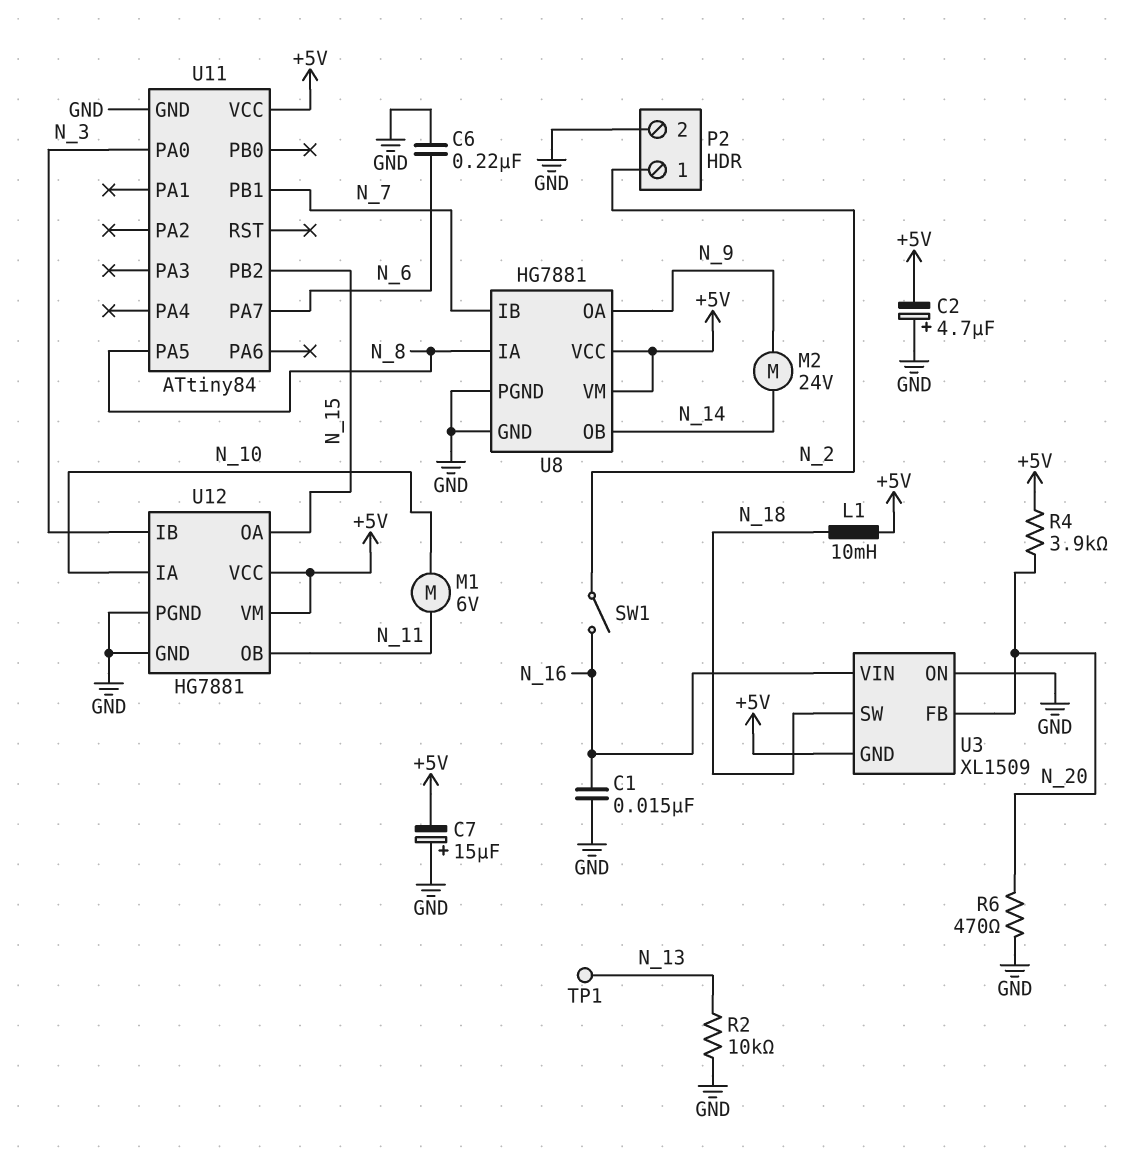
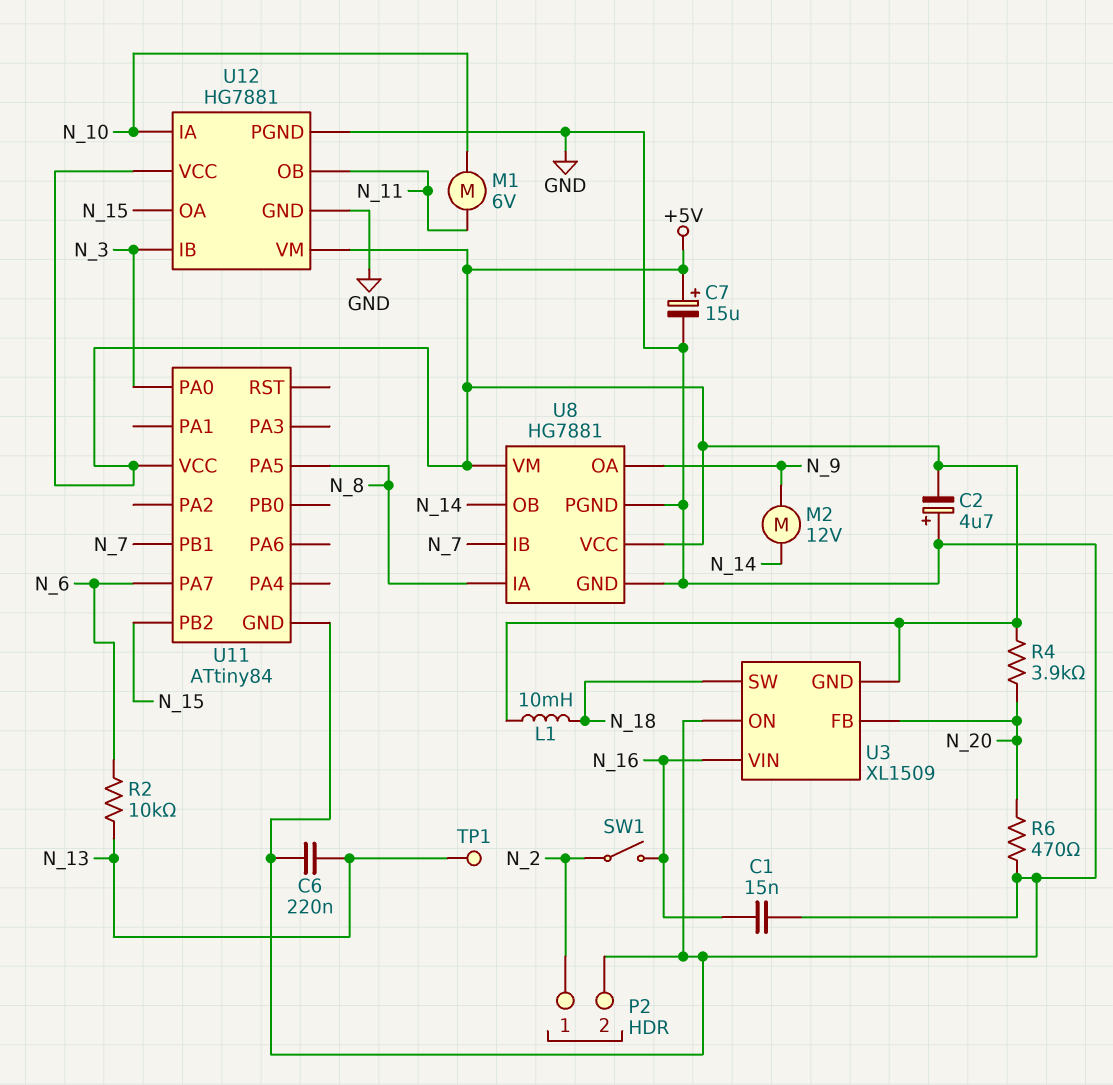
C6: 220nF (GND, N_6) -> 220nF (GND, N_13)
C7: 15uF (plus GND, minus +5V) -> 15uF (plus +5V, minus GND)
M2: motor 24V (N_9, N_14) -> motor 12V (N_9, N_14)
R2: 10k (GND, N_13) -> 10k (N_6, N_13)

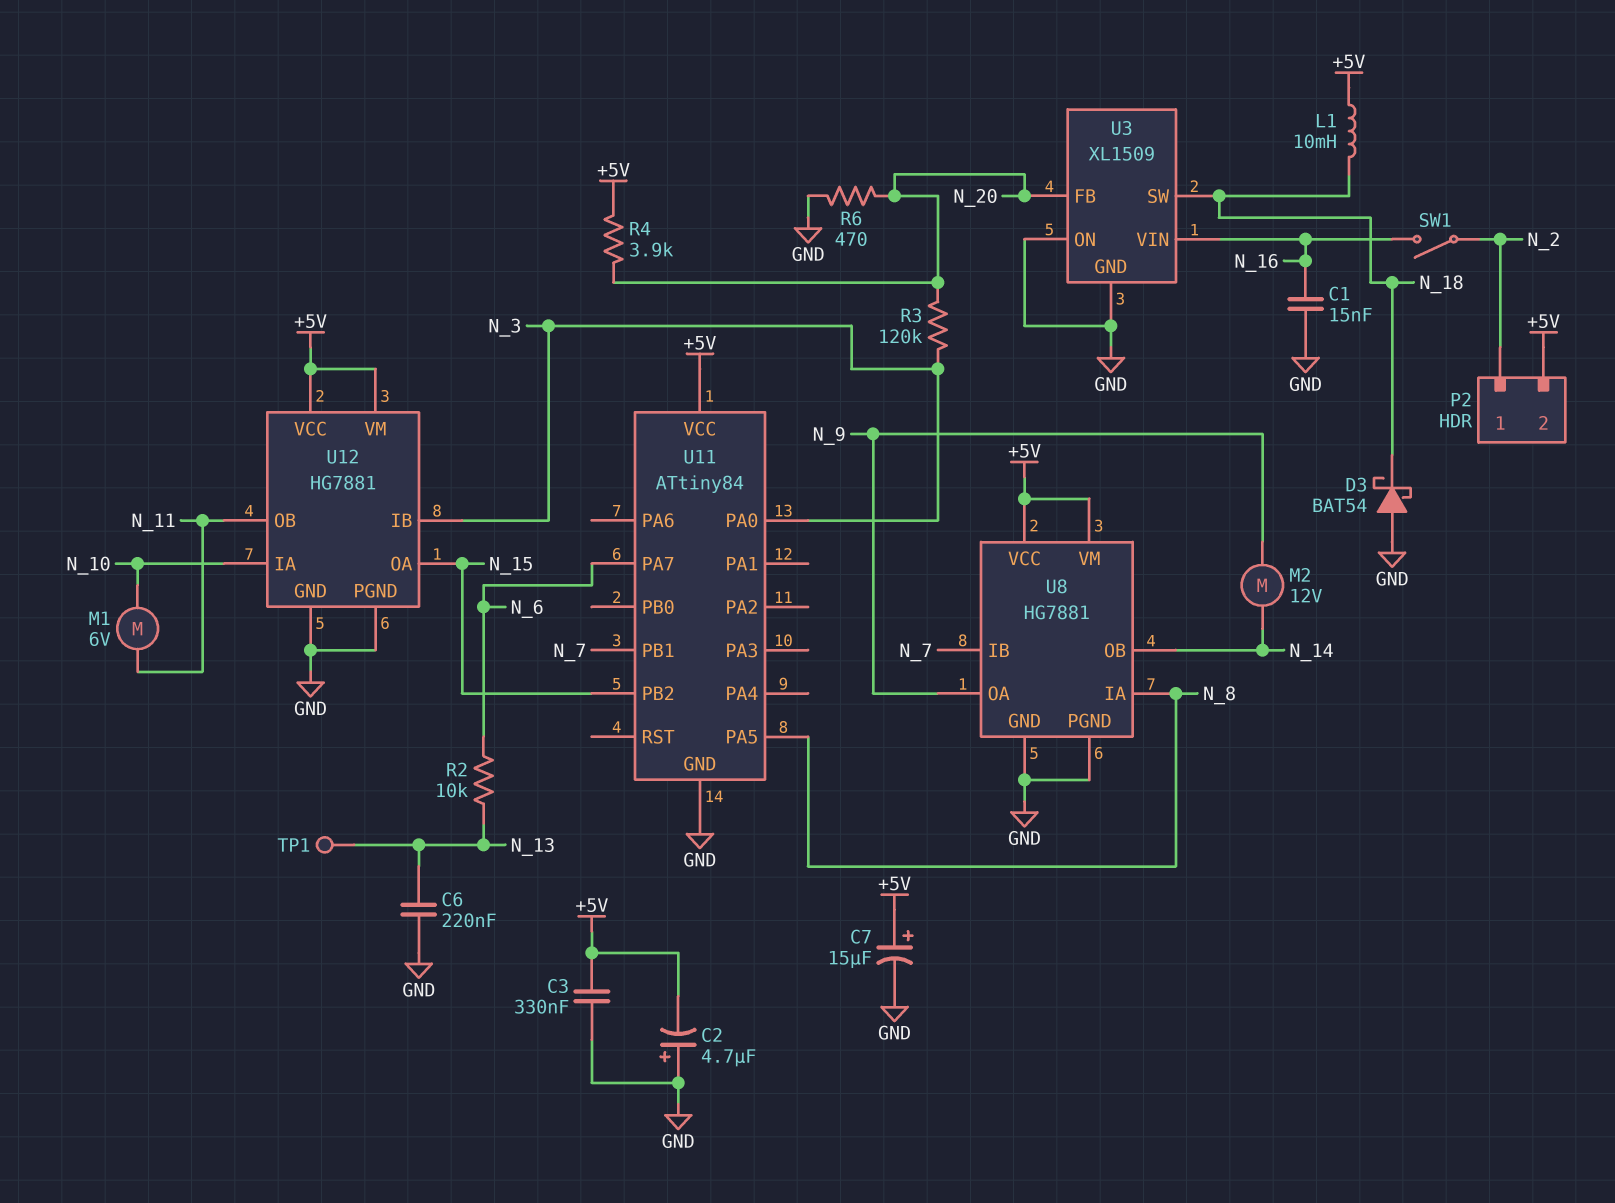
C3: none -> 330nF (+5V, GND)
D3: none -> schottky BAT54 (A GND, K N_18)
P2 pin 2: GND -> +5V
R3: none -> 120k (N_3, N_20)
U3 pin GND: +5V -> GND

